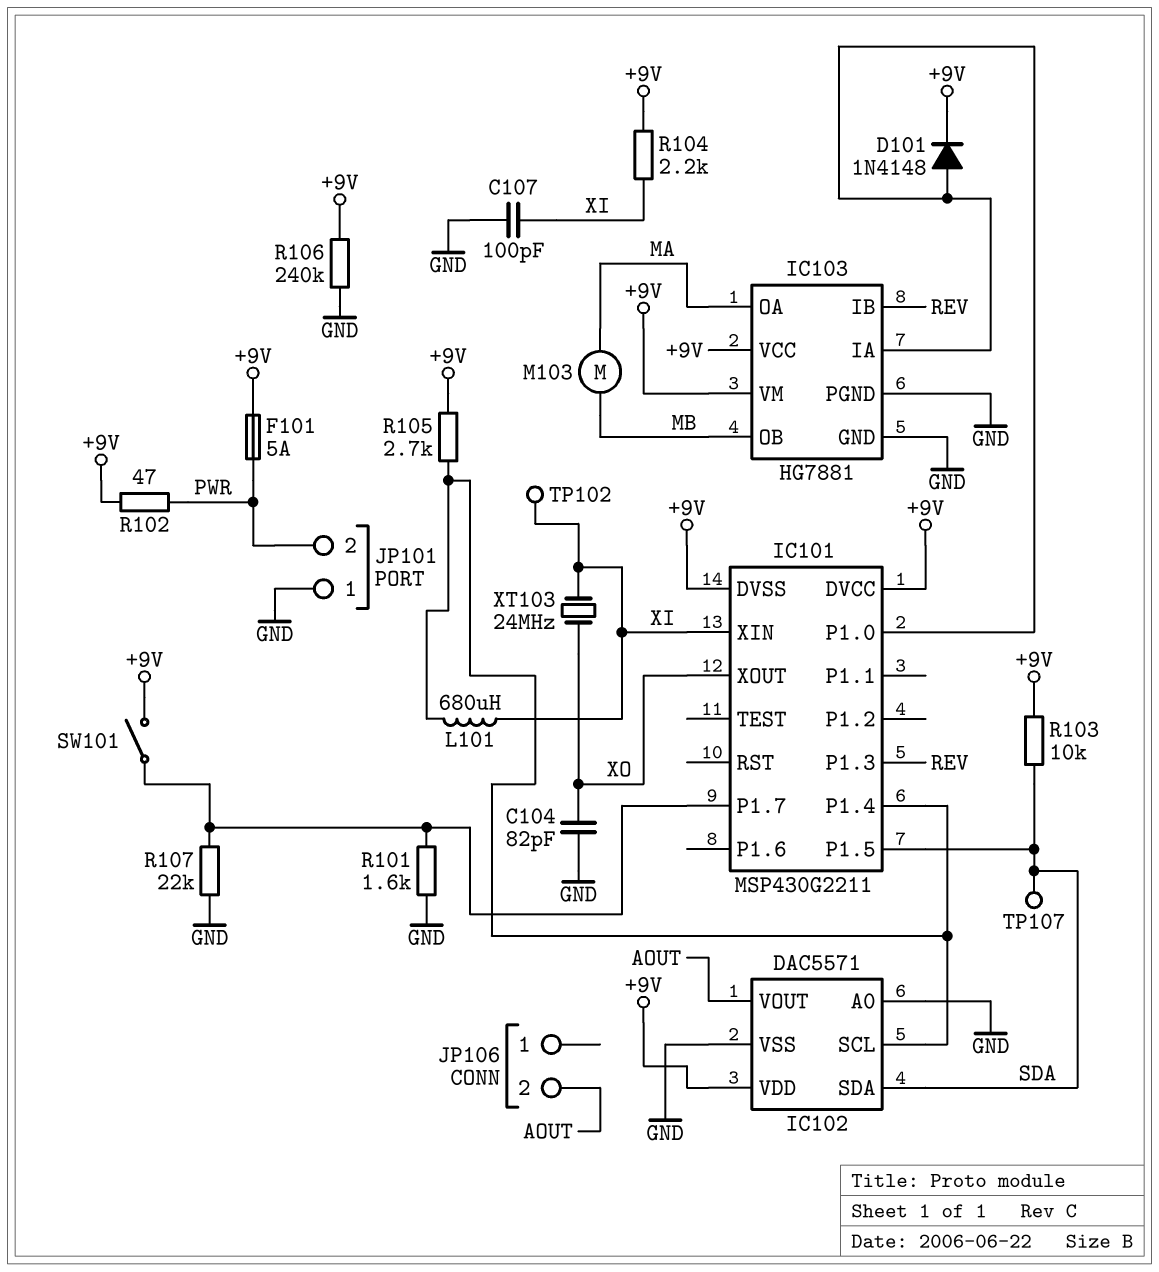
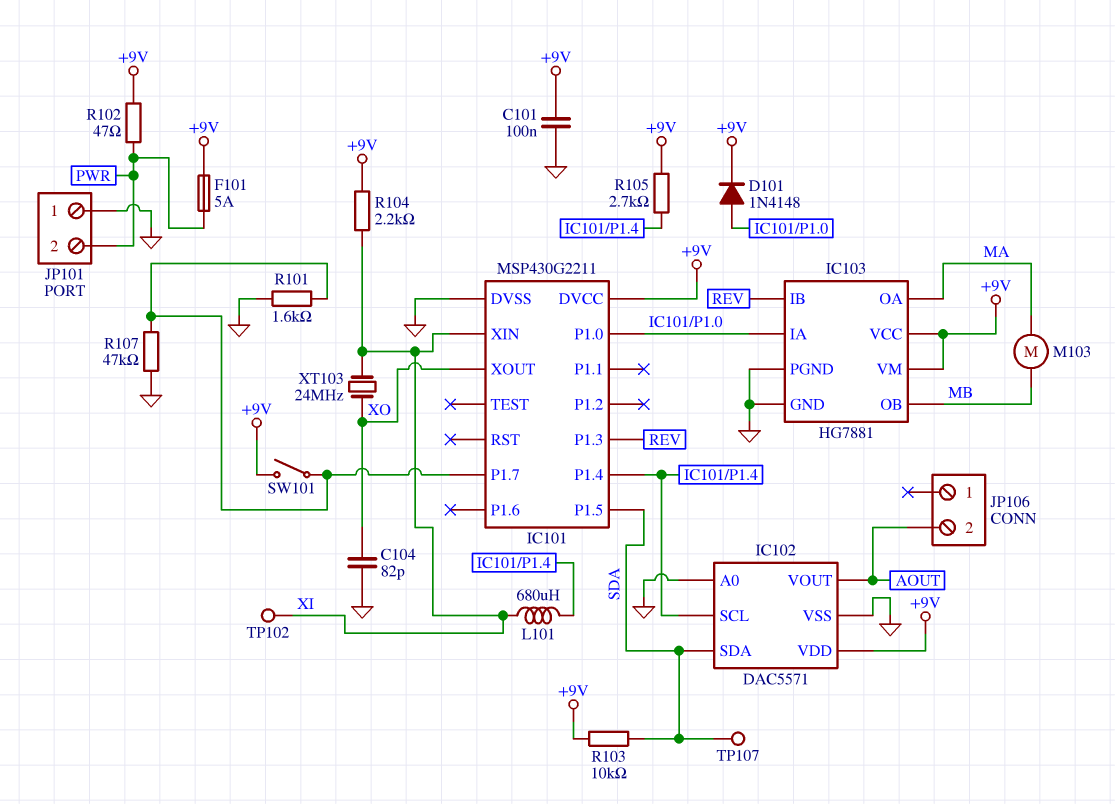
C101: none -> 100nF (+9V, GND)
C107: 100pF (GND, XI) -> none
IC101 pin DVSS: +9V -> GND
R106: 240k (+9V, GND) -> none
R107: 22k (GND, IC101/P1.7) -> 47k (GND, IC101/P1.7)

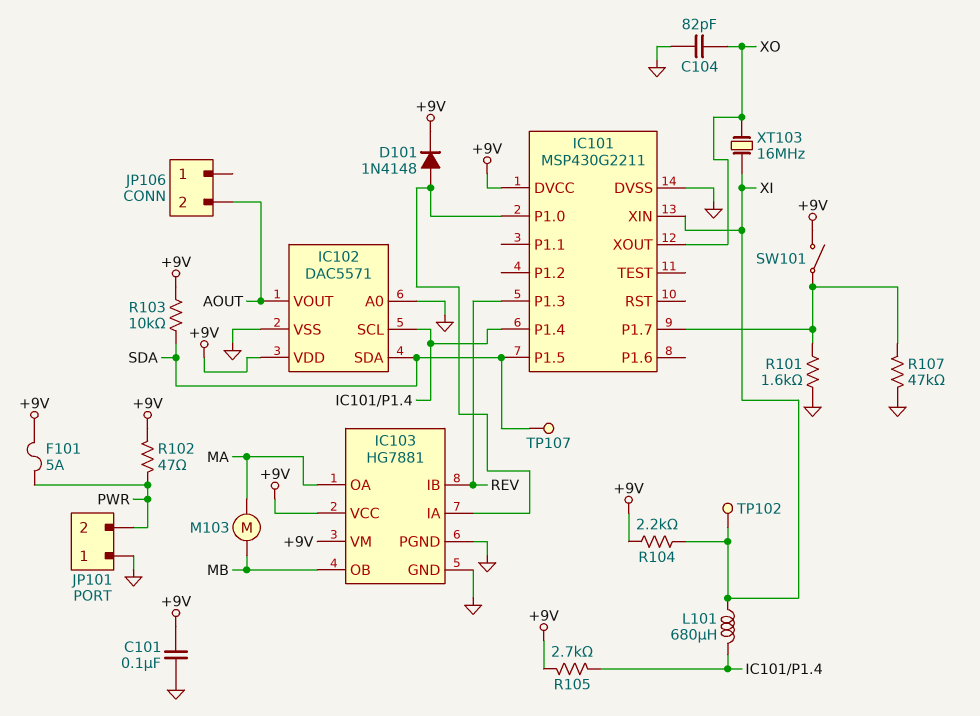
XT103: 24MHz (XI, XO) -> 16MHz (XI, XO)

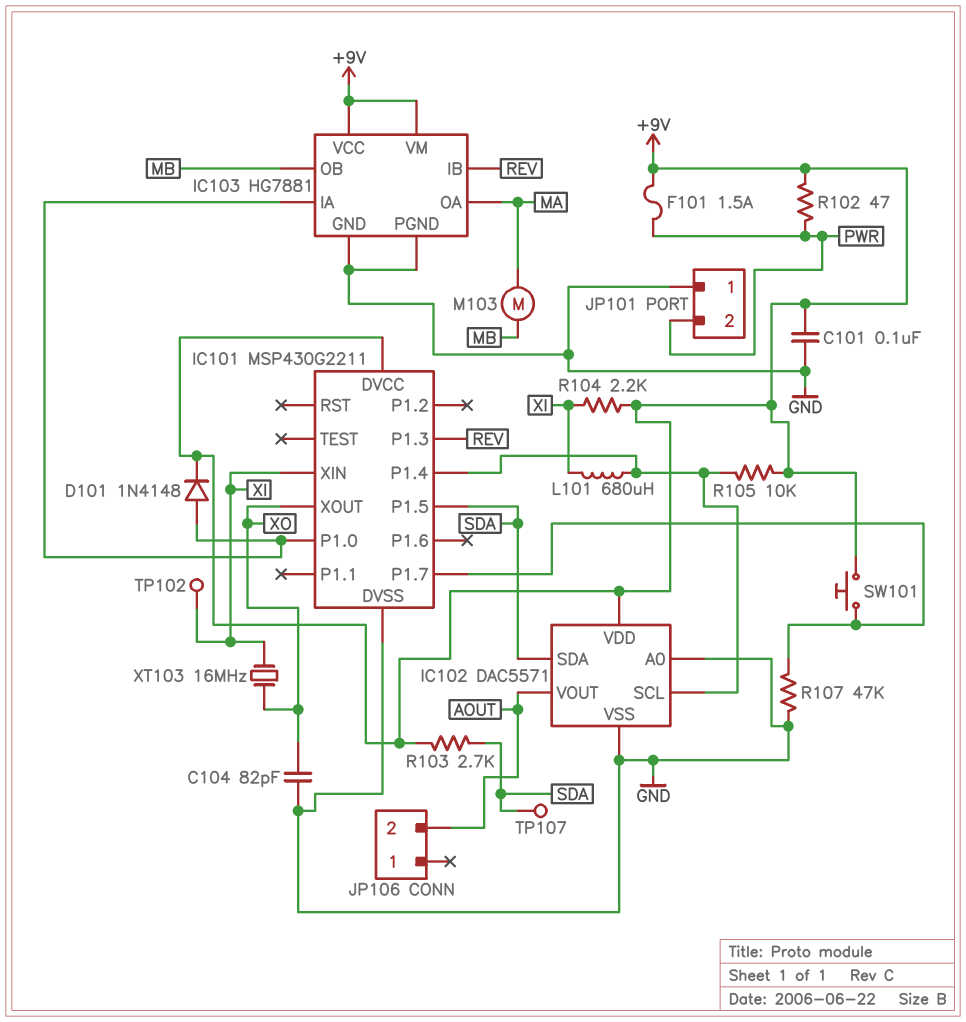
F101: 5A (+9V, PWR) -> 1.5A (+9V, PWR)
R101: 1.6k (GND, IC101/P1.7) -> none
R103: 10k (+9V, SDA) -> 2.7k (+9V, SDA)
R105: 2.7k (+9V, IC101/P1.4) -> 10k (+9V, IC101/P1.4)
SW101: switch (+9V, IC101/P1.7) -> button (+9V, IC101/P1.7)

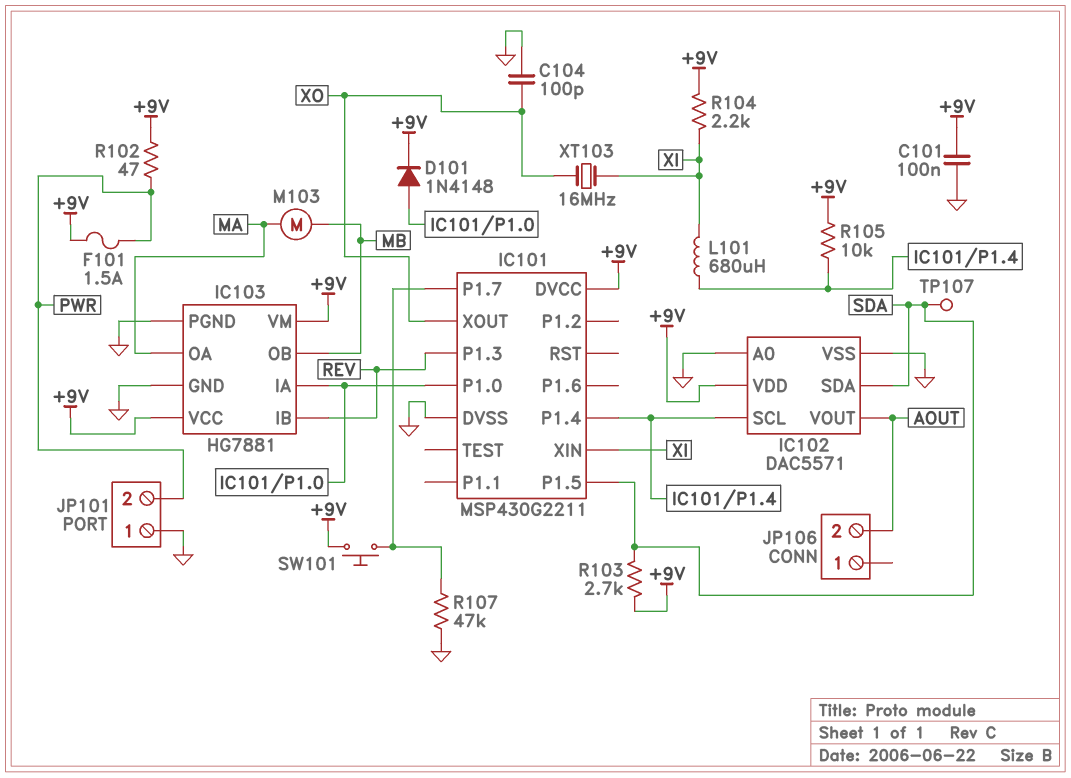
C104: 82pF (GND, XO) -> 100pF (GND, XO)
TP102: test point (XI) -> none

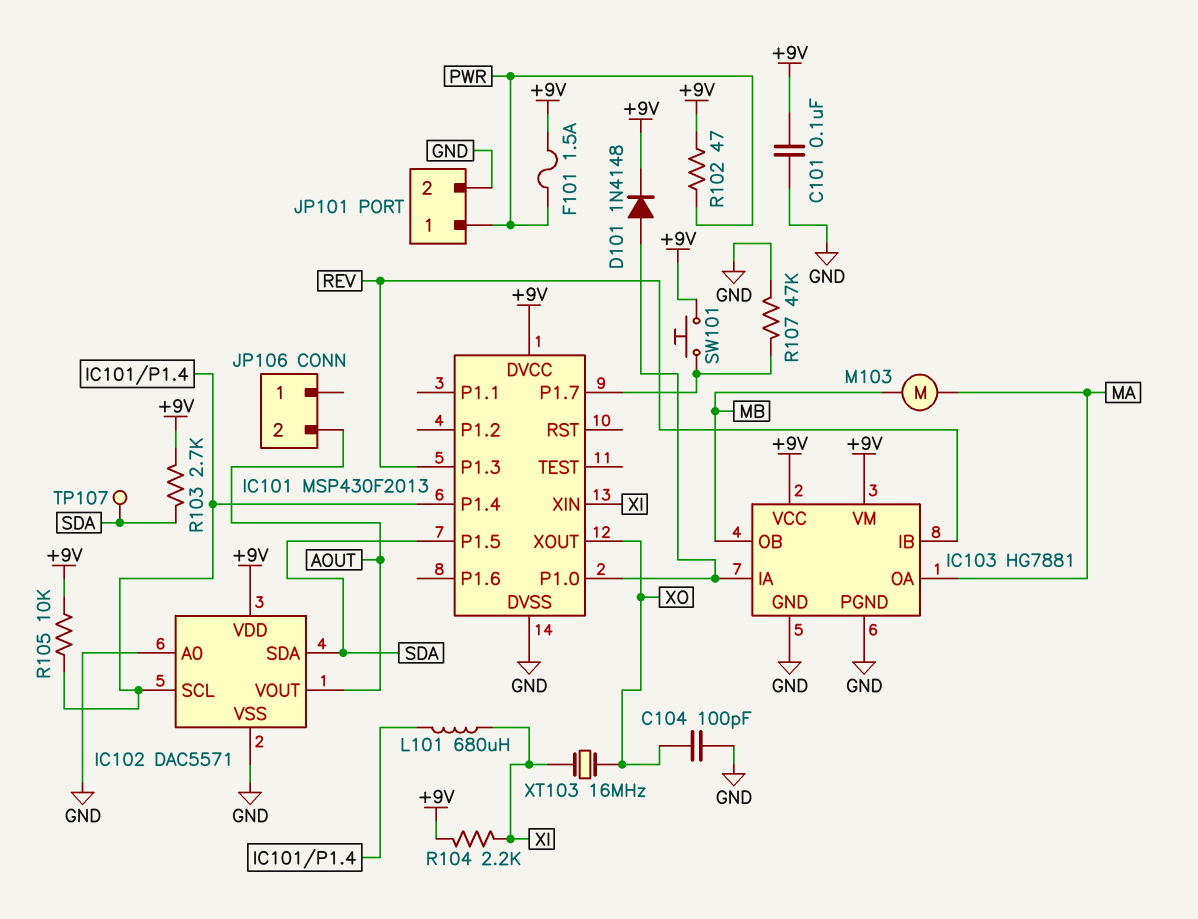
IC101: MSP430G2211 -> MSP430F2013
JP101 pin 1: GND -> PWR
JP101 pin 2: PWR -> GND

